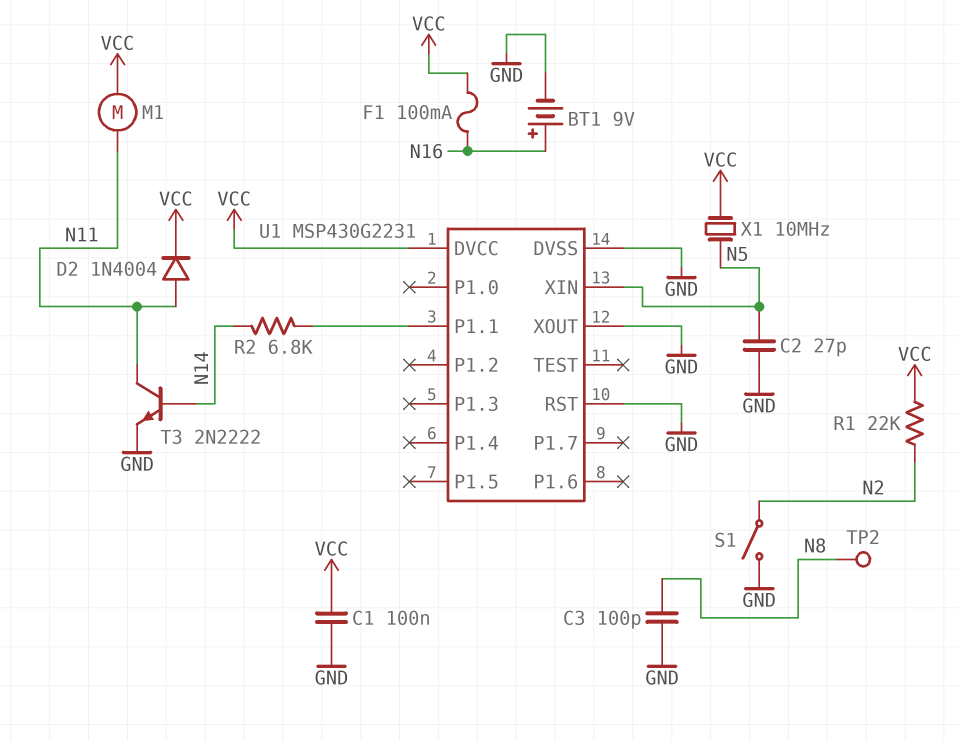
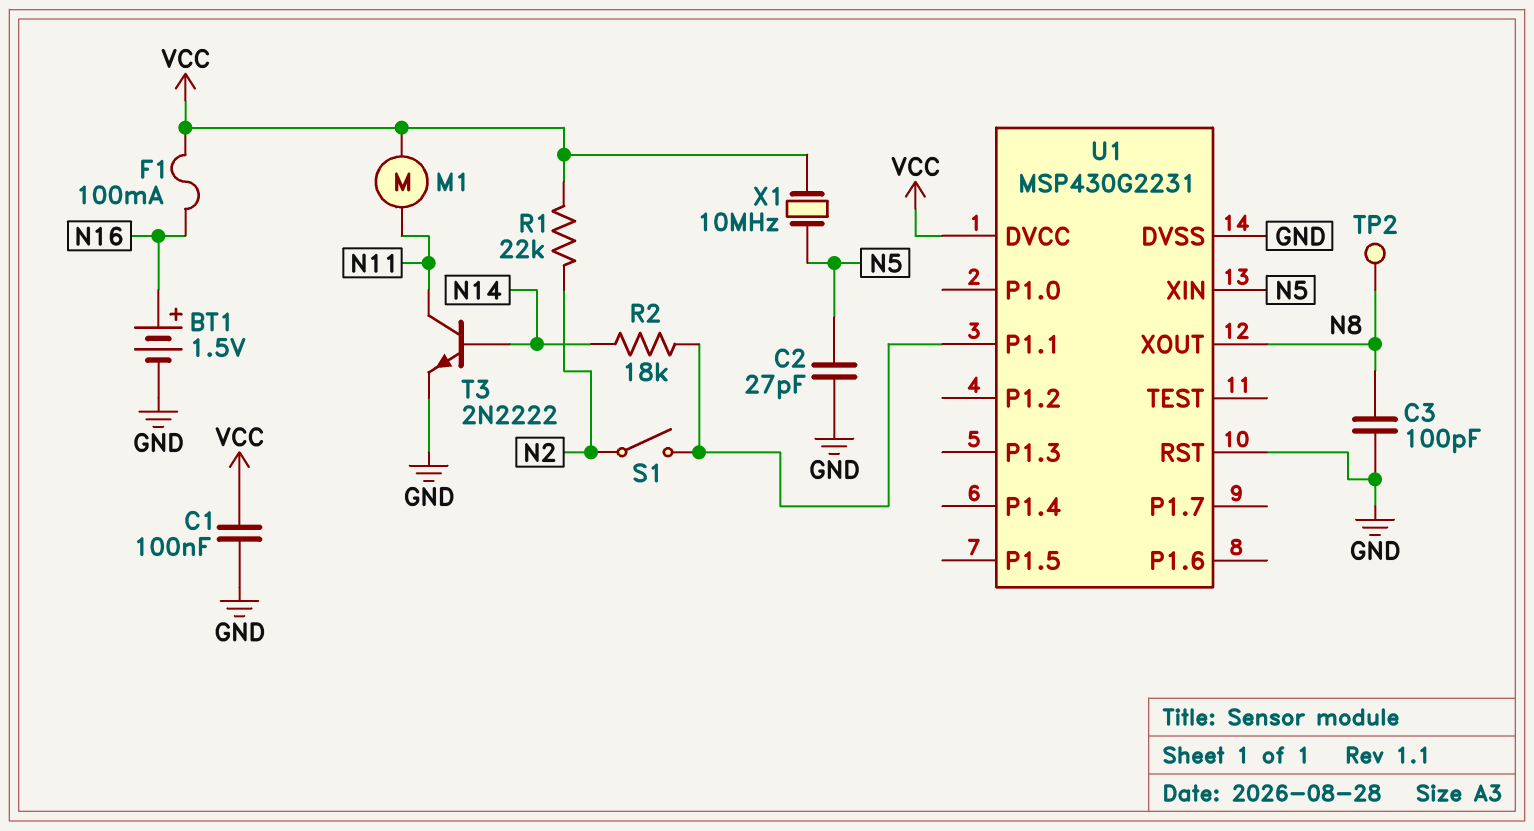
BT1: 9V (plus N16, minus GND) -> 1.5V (plus N16, minus GND)
D2: diode 1N4004 (A N11, K VCC) -> none
R2: 6.8k (N14, U1/P1.1) -> 18k (N14, U1/P1.1)
S1: switch (GND, N2) -> switch (N2, U1/P1.1)
U1 pin XOUT: GND -> N8

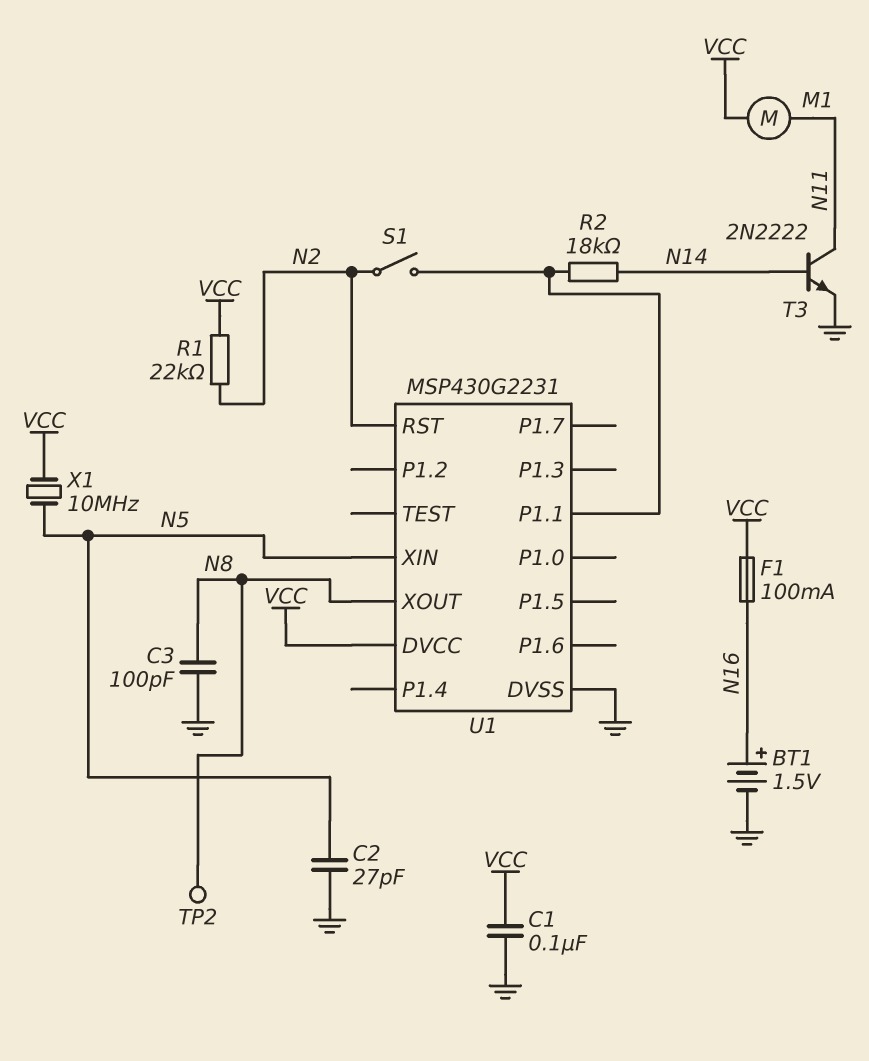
U1 pin RST: GND -> N2

